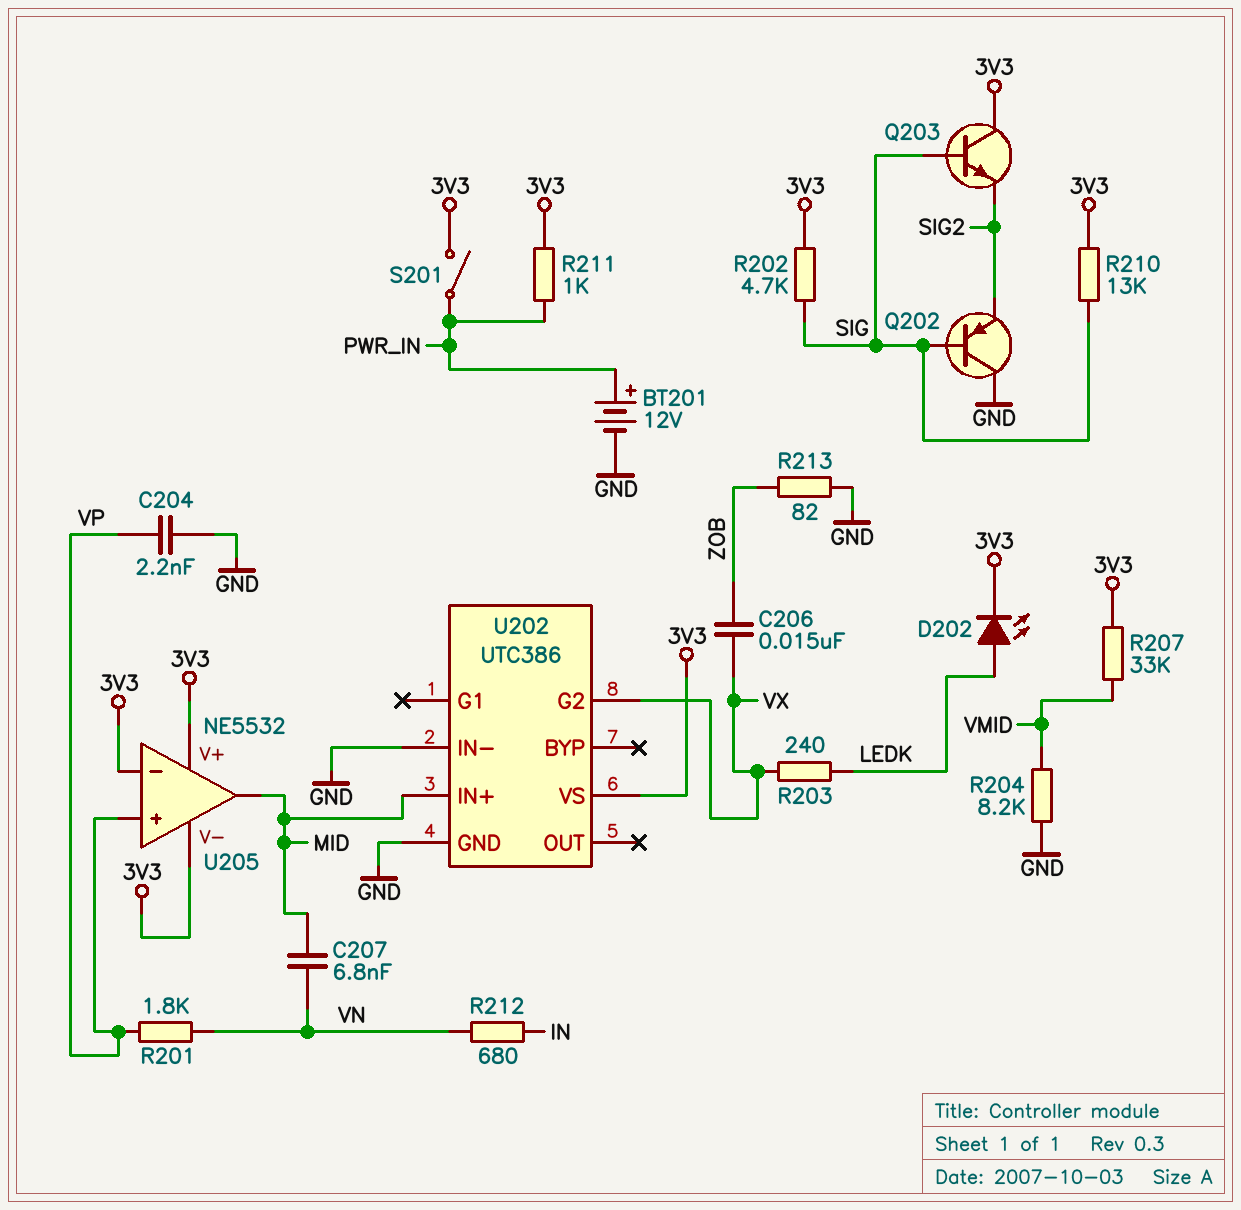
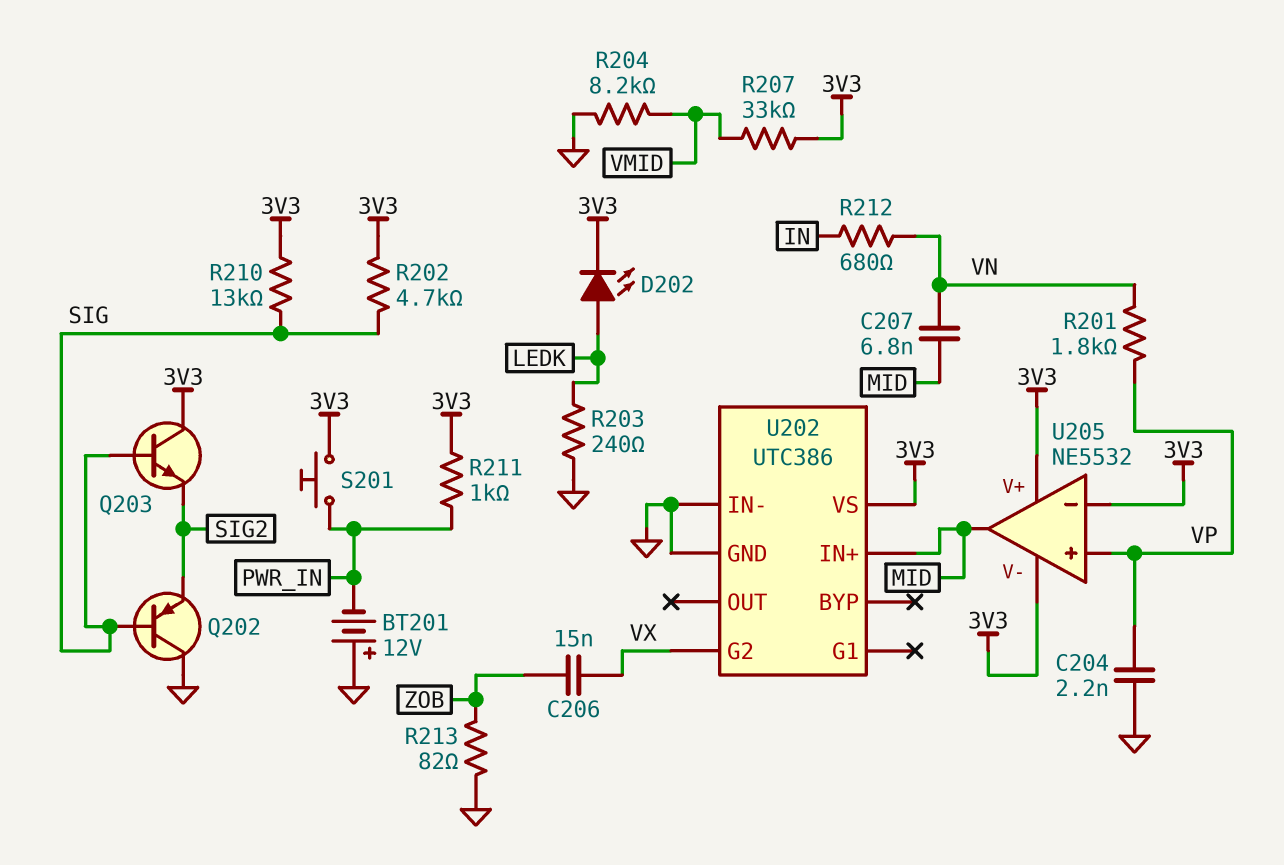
BT201: 12V (plus PWR_IN, minus GND) -> 12V (plus GND, minus PWR_IN)
R203: 240 (LEDK, VX) -> 240 (GND, LEDK)
S201: switch (3V3, PWR_IN) -> button (3V3, PWR_IN)

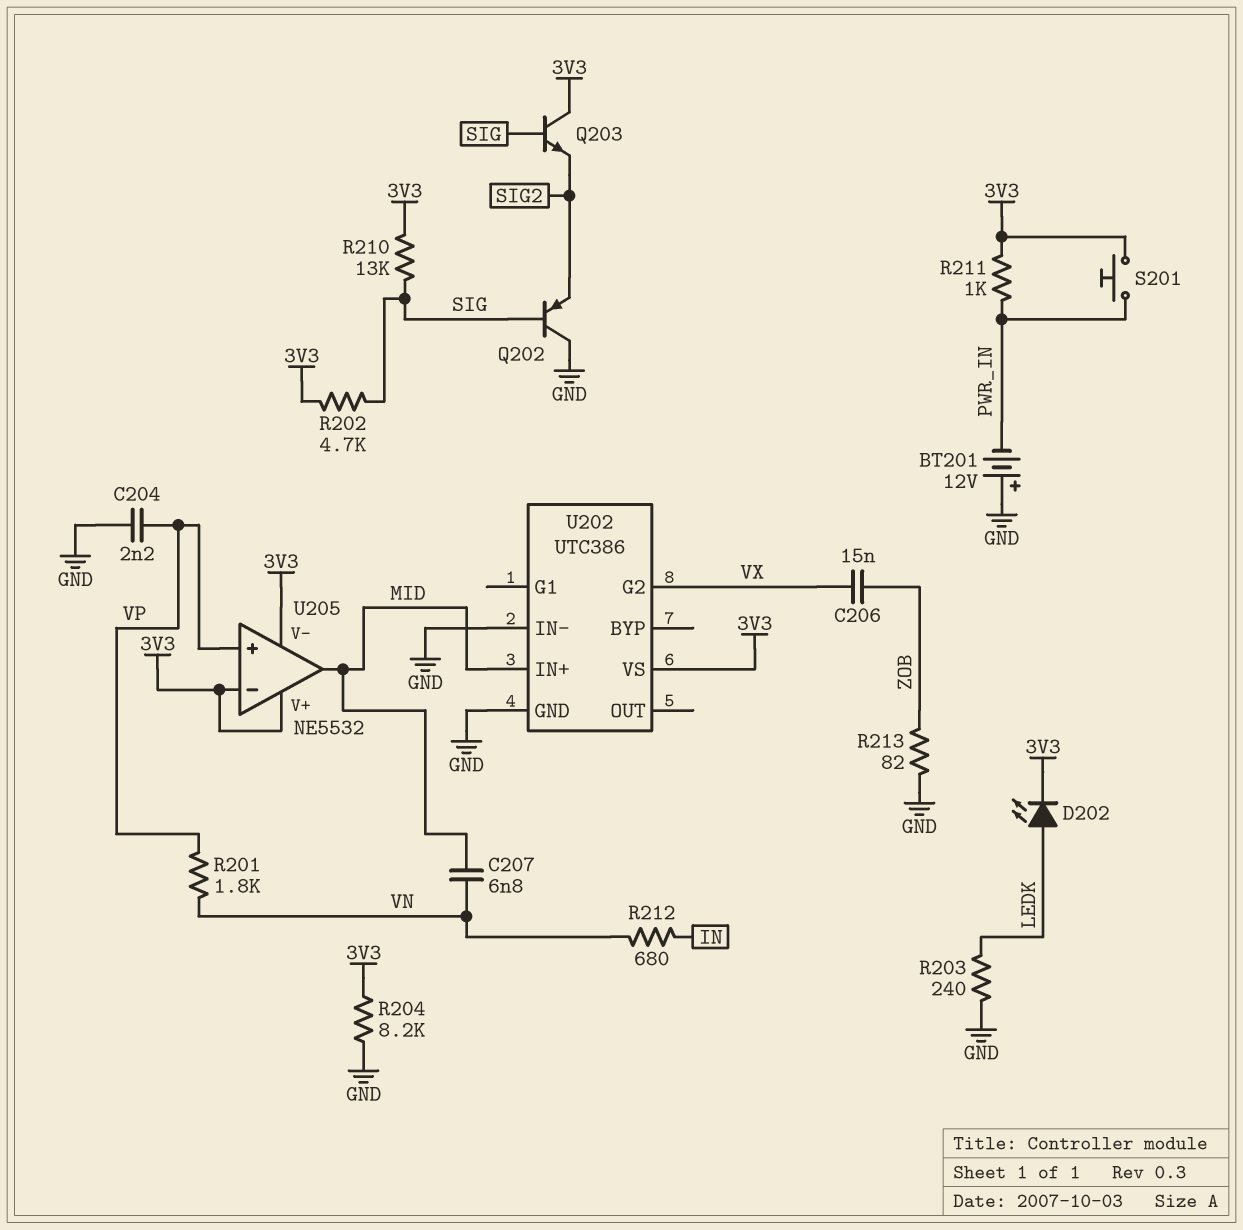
R204: 8.2k (GND, VMID) -> 8.2k (3V3, GND)
R207: 33k (3V3, VMID) -> none

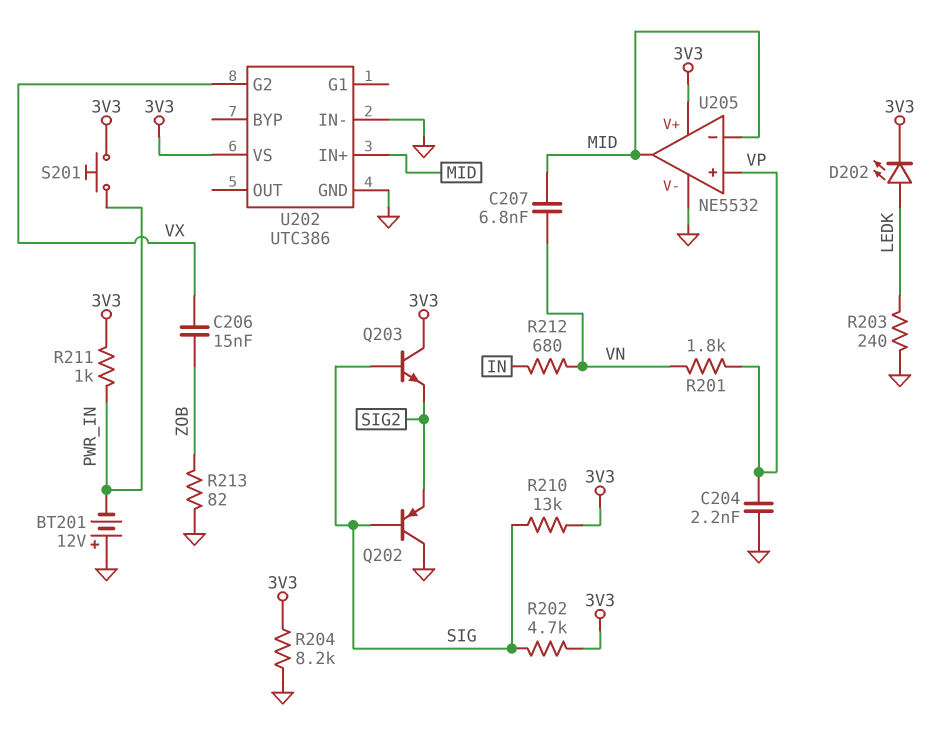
U205 pin V-: 3V3 -> GND
U205 pin in-: 3V3 -> MID

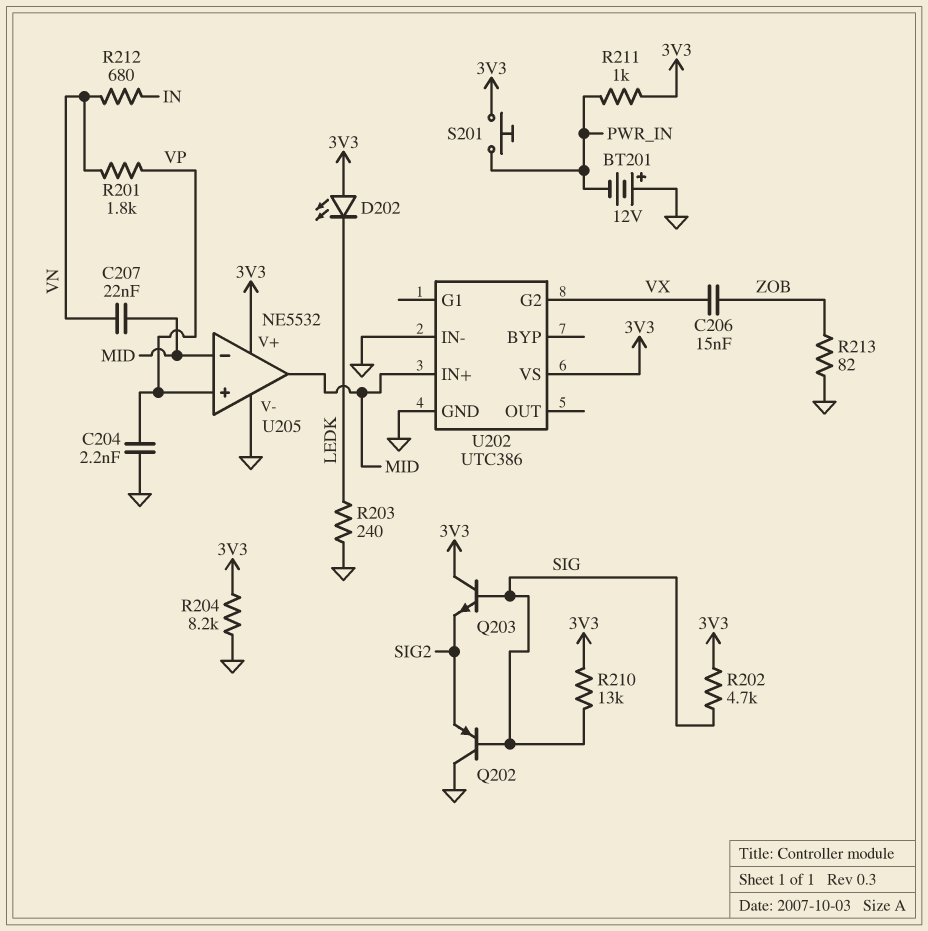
C207: 6.8nF (MID, VN) -> 22nF (MID, VN)
D202: LED (A LEDK, K 3V3) -> LED (A 3V3, K LEDK)

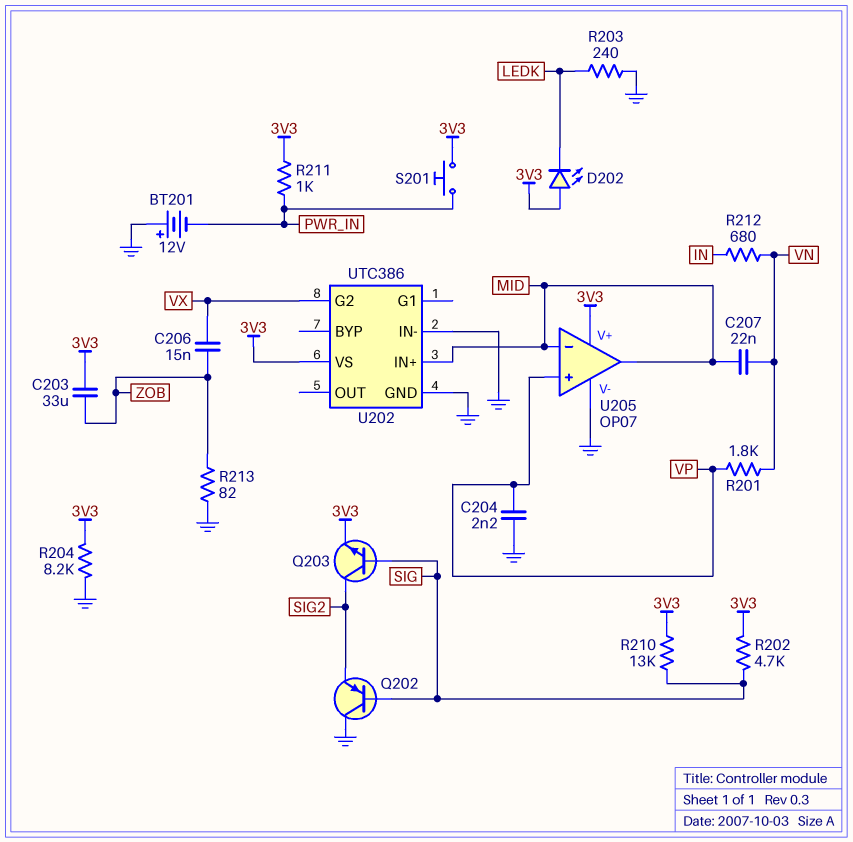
C203: none -> 33uF (3V3, ZOB)
Q203: NPN (B SIG, C 3V3, E SIG2) -> NPN (B SIG, C SIG2, E 3V3)
U205: NE5532 -> OP07

